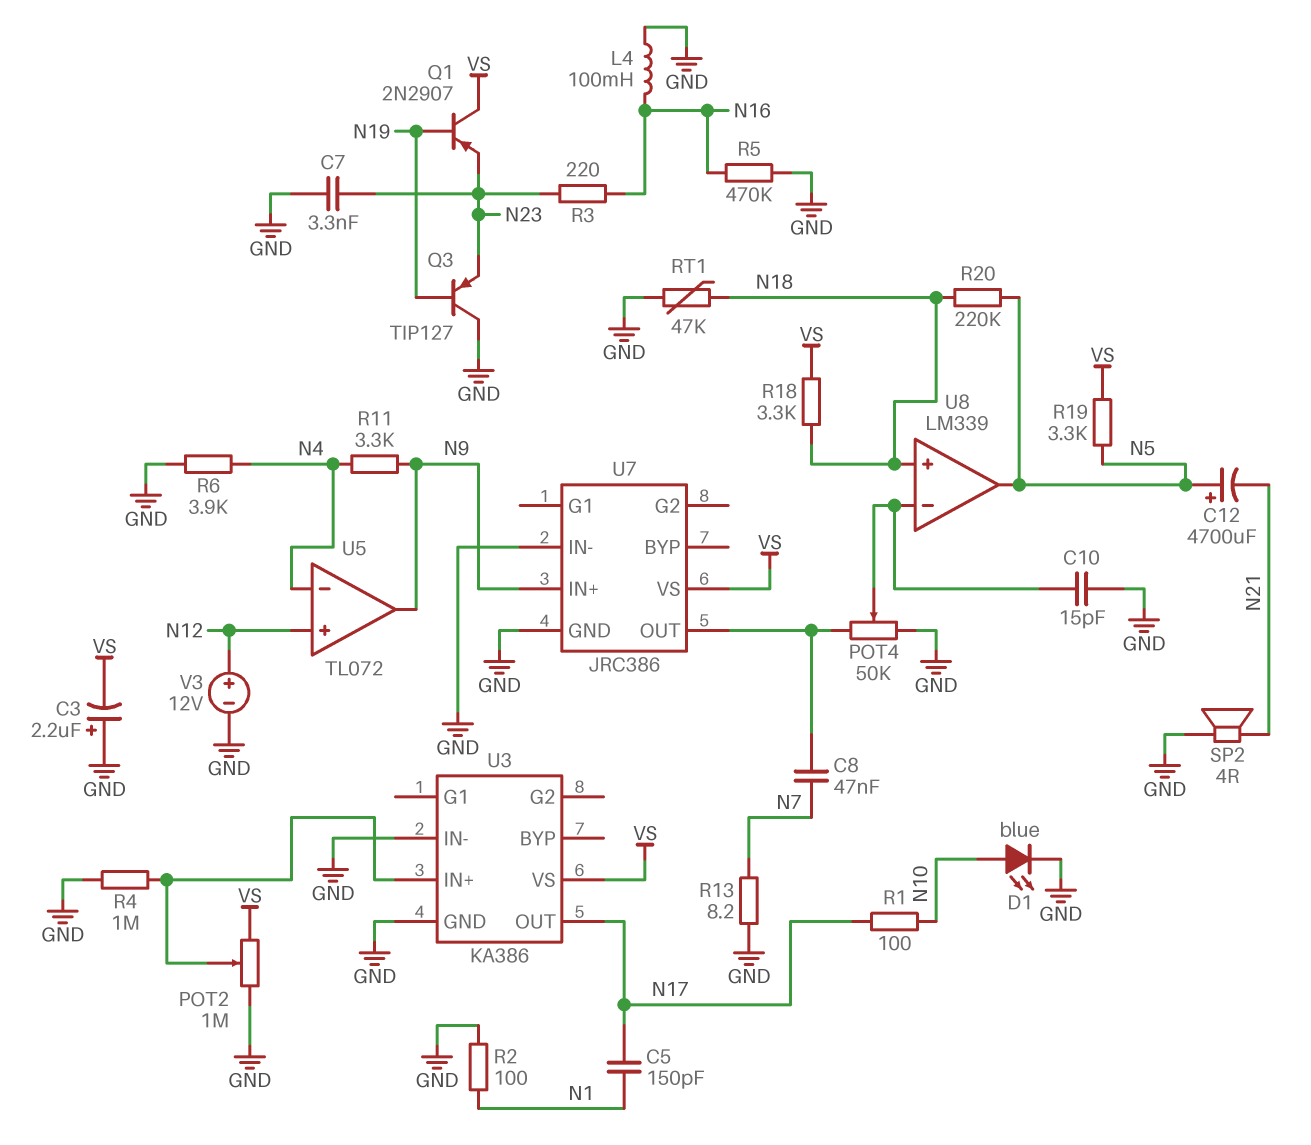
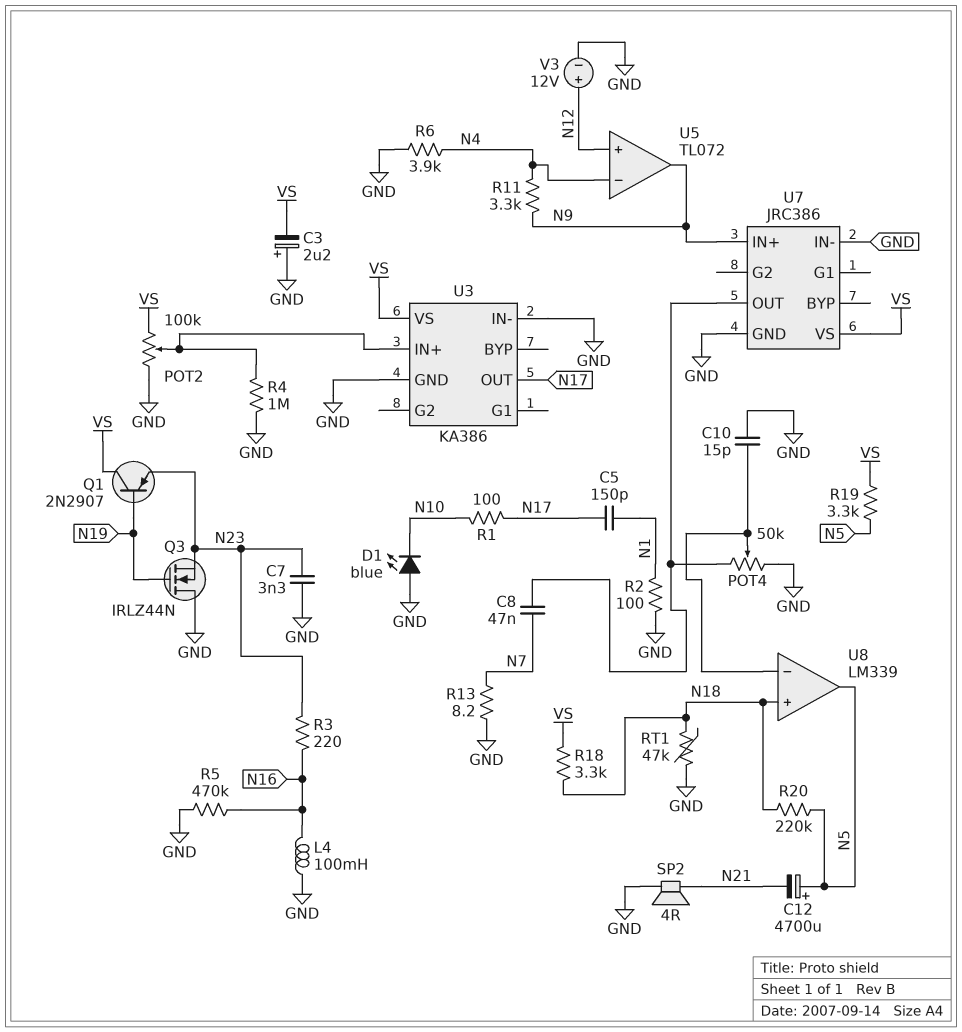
D1: LED blue (A N10, K GND) -> LED blue (A GND, K N10)
POT2: 1M (GND, VS, wiper U3/IN+) -> 100k (GND, VS, wiper U3/IN+)
Q3: PNP TIP127 (B N19, C GND, E N23) -> NMOS IRLZ44N (G N19, D GND, S N23)

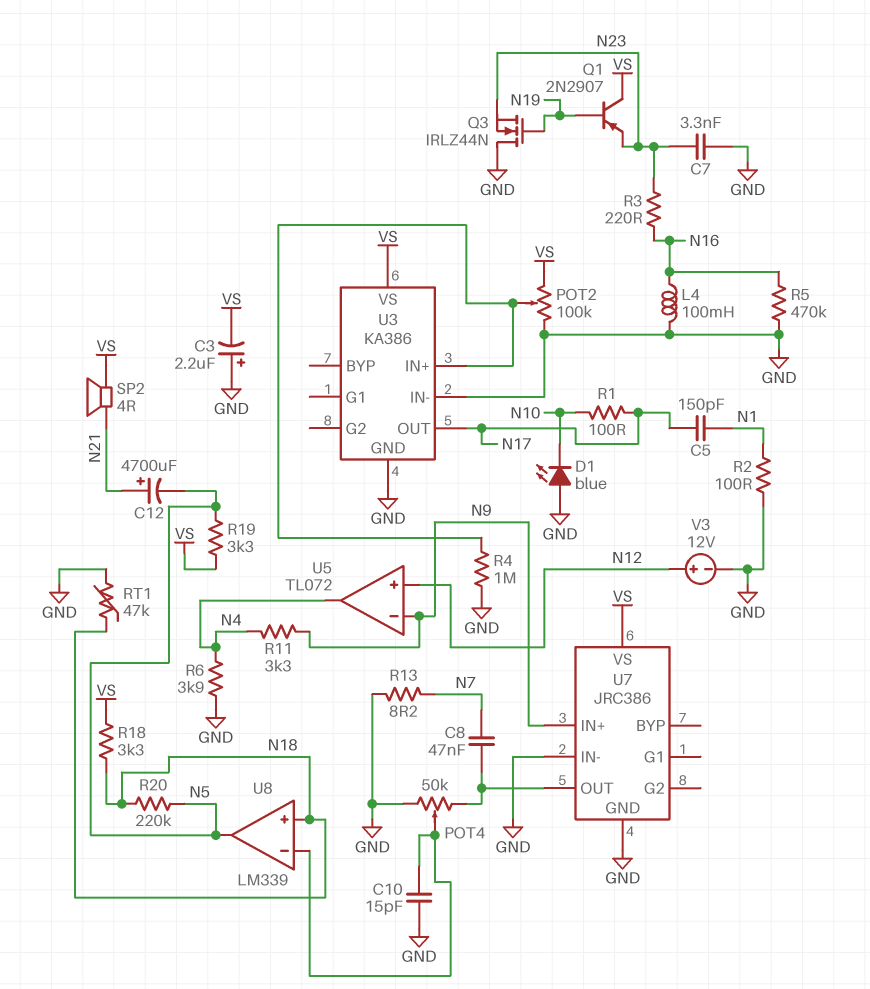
C12: 4700uF (plus N5, minus N21) -> 4700uF (plus N21, minus N5)
SP2: speaker 4R (GND, N21) -> speaker 4R (N21, VS)
U5 pin in-: N4 -> N9
U5 pin out: N9 -> N4

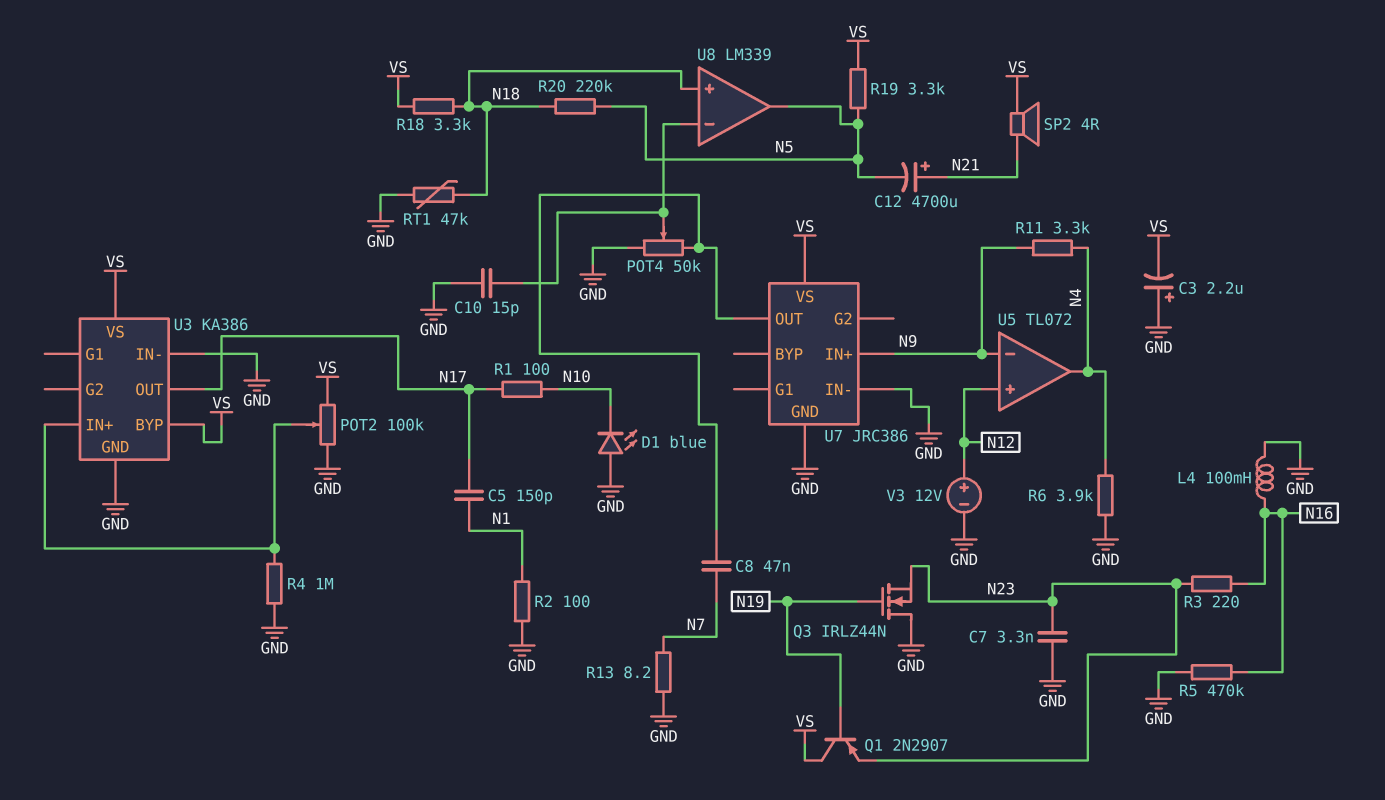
U3 pin BYP: none -> VS

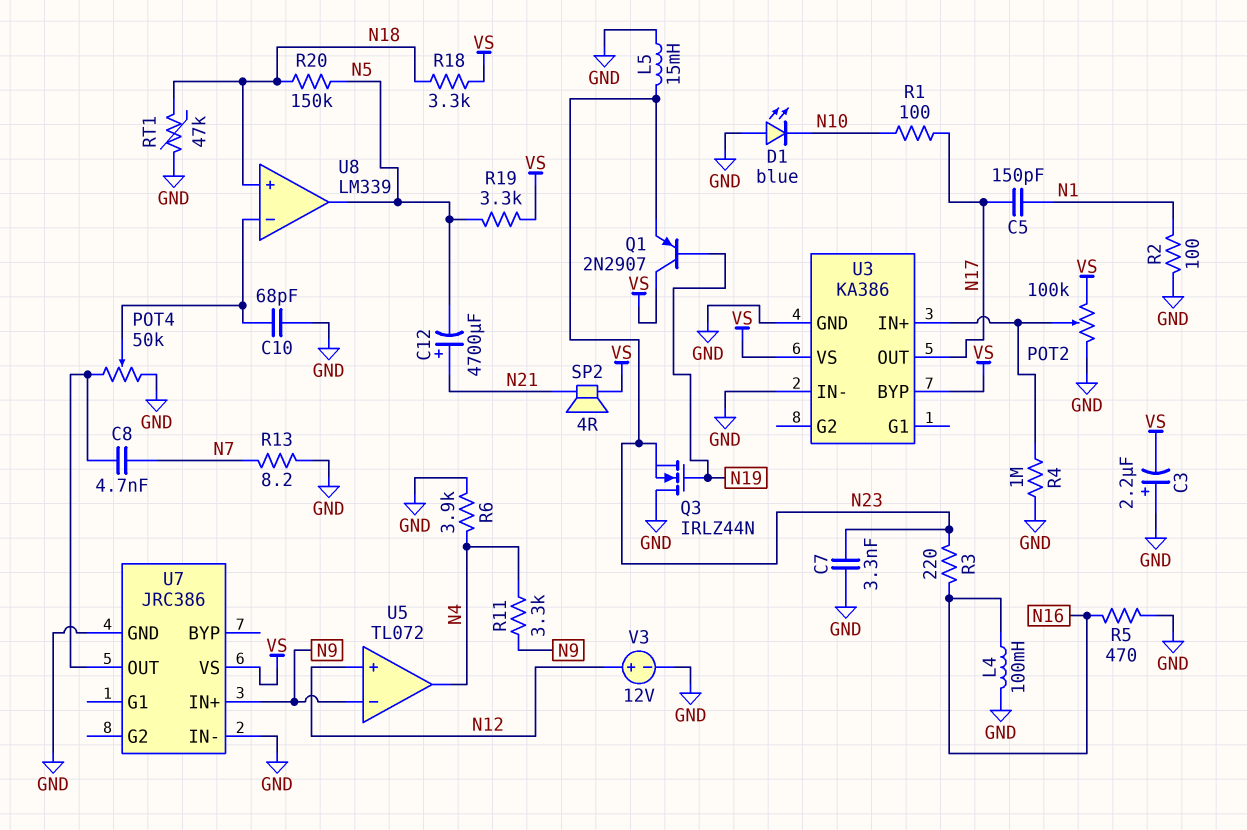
C8: 47nF (N7, U7/OUT) -> 4.7nF (N7, U7/OUT)
C10: 15pF (GND, U8/in-) -> 68pF (GND, U8/in-)
L5: none -> 15mH (GND, N23)
R5: 470k (GND, N16) -> 470 (GND, N16)
R20: 220k (N5, N18) -> 150k (N5, N18)

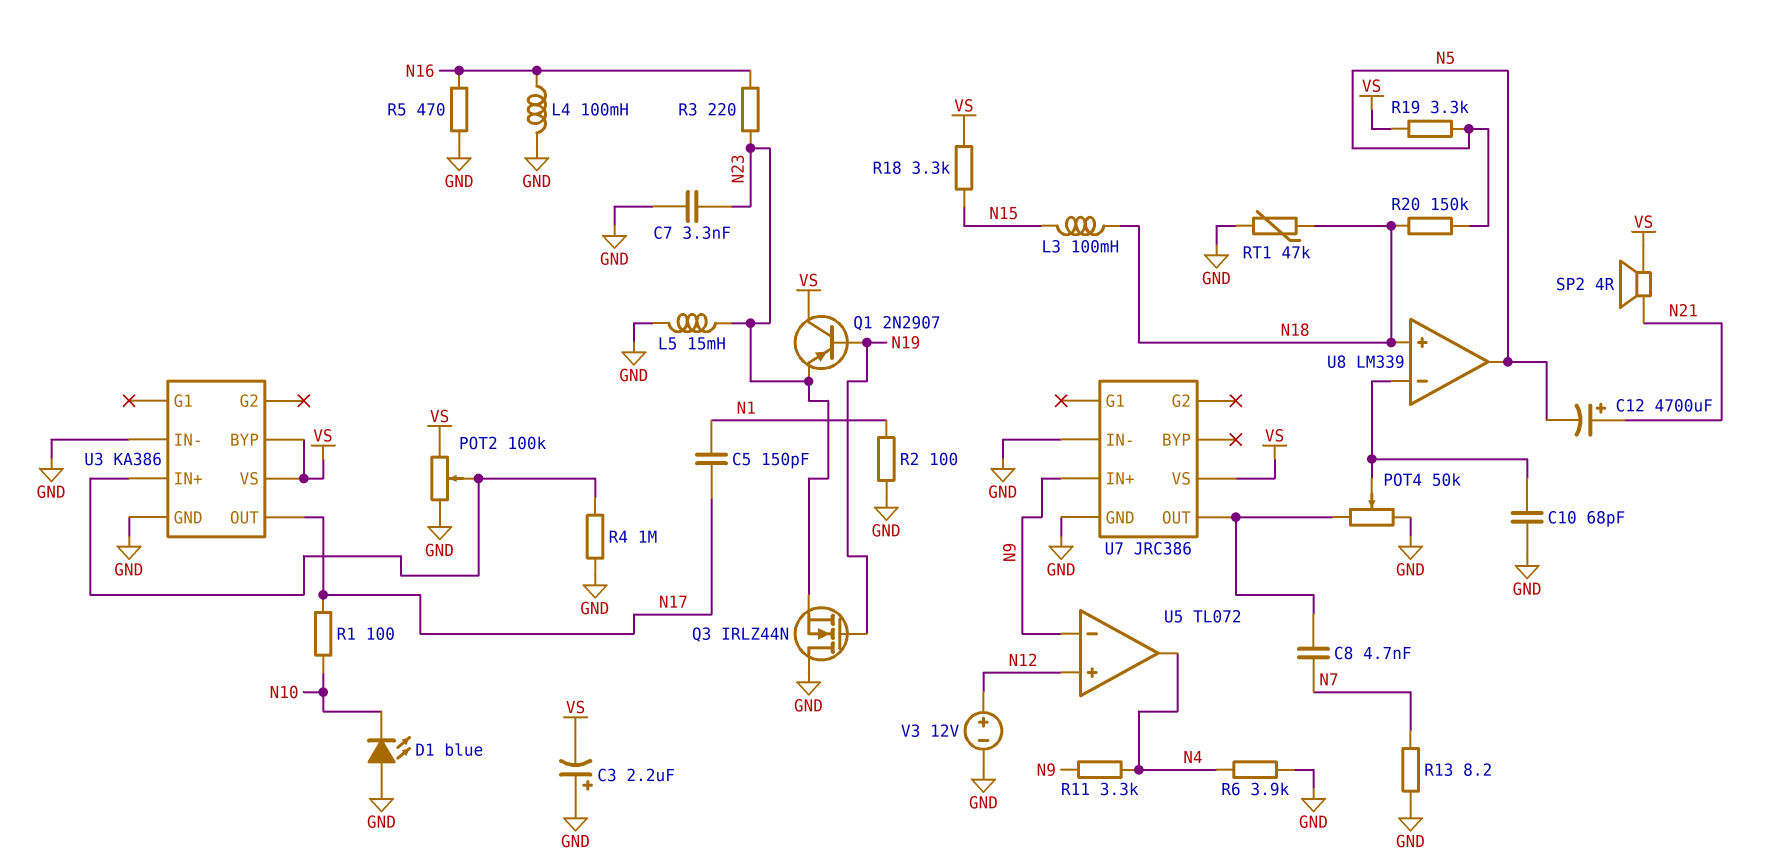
L3: none -> 100mH (N15, N18)
R18: 3.3k (N18, VS) -> 3.3k (N15, VS)

